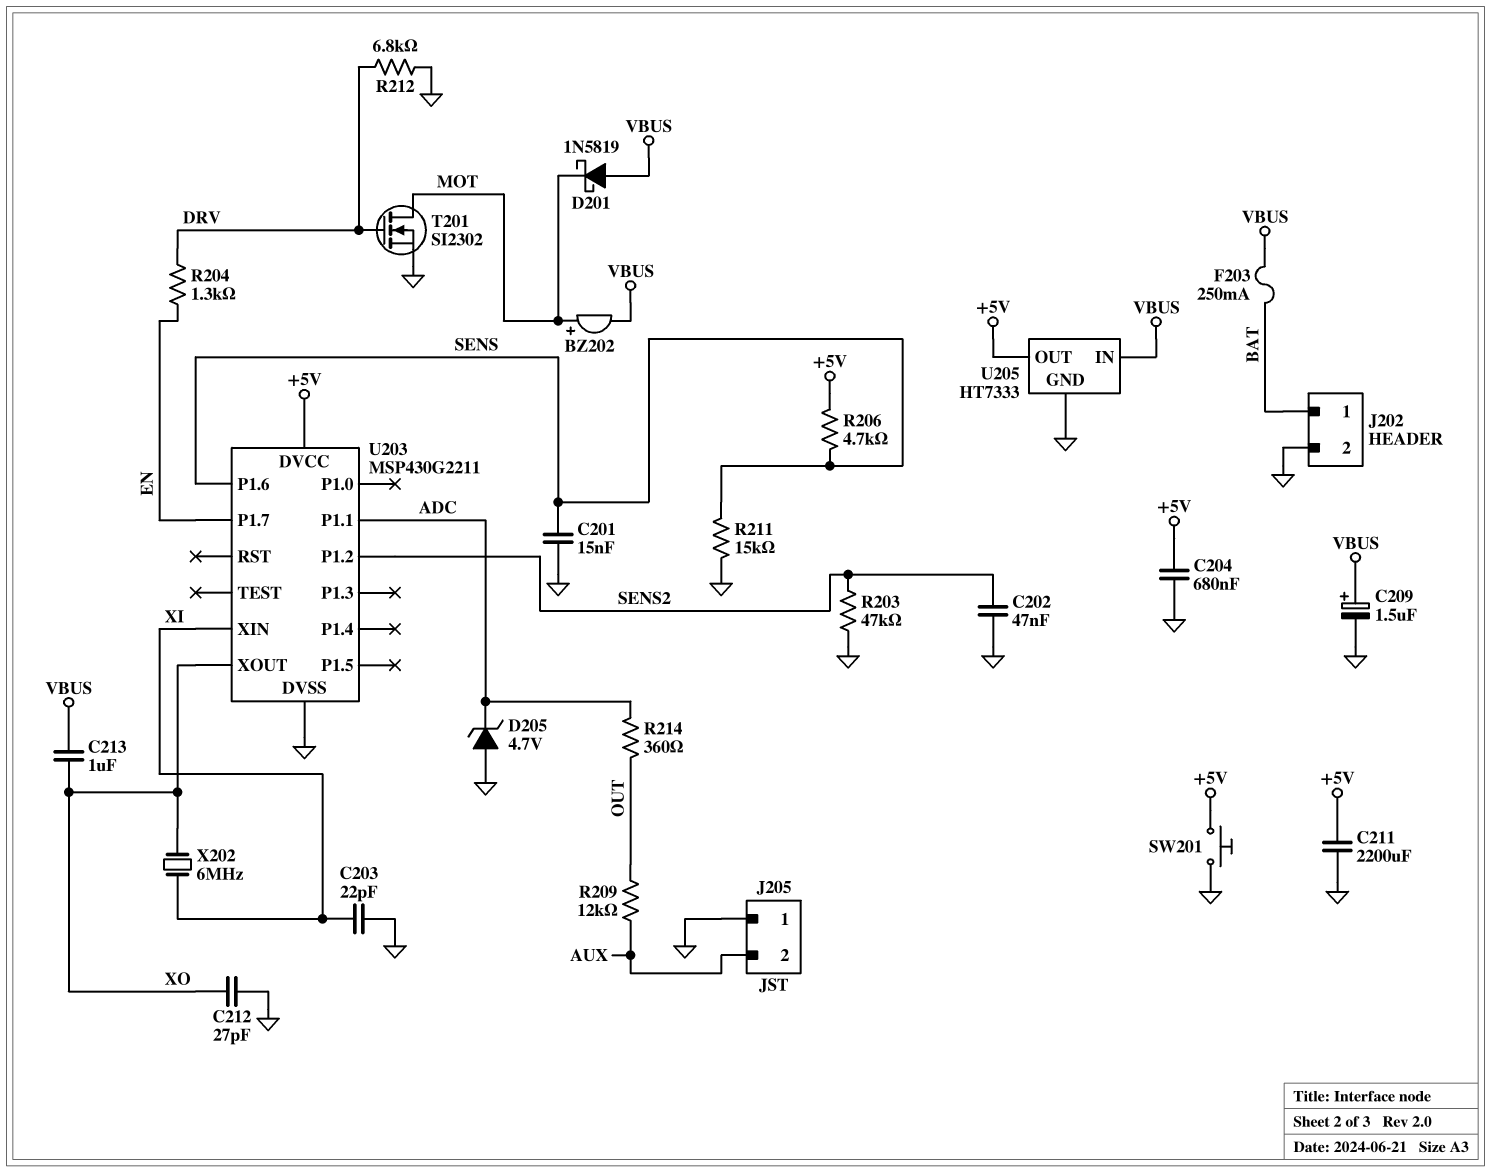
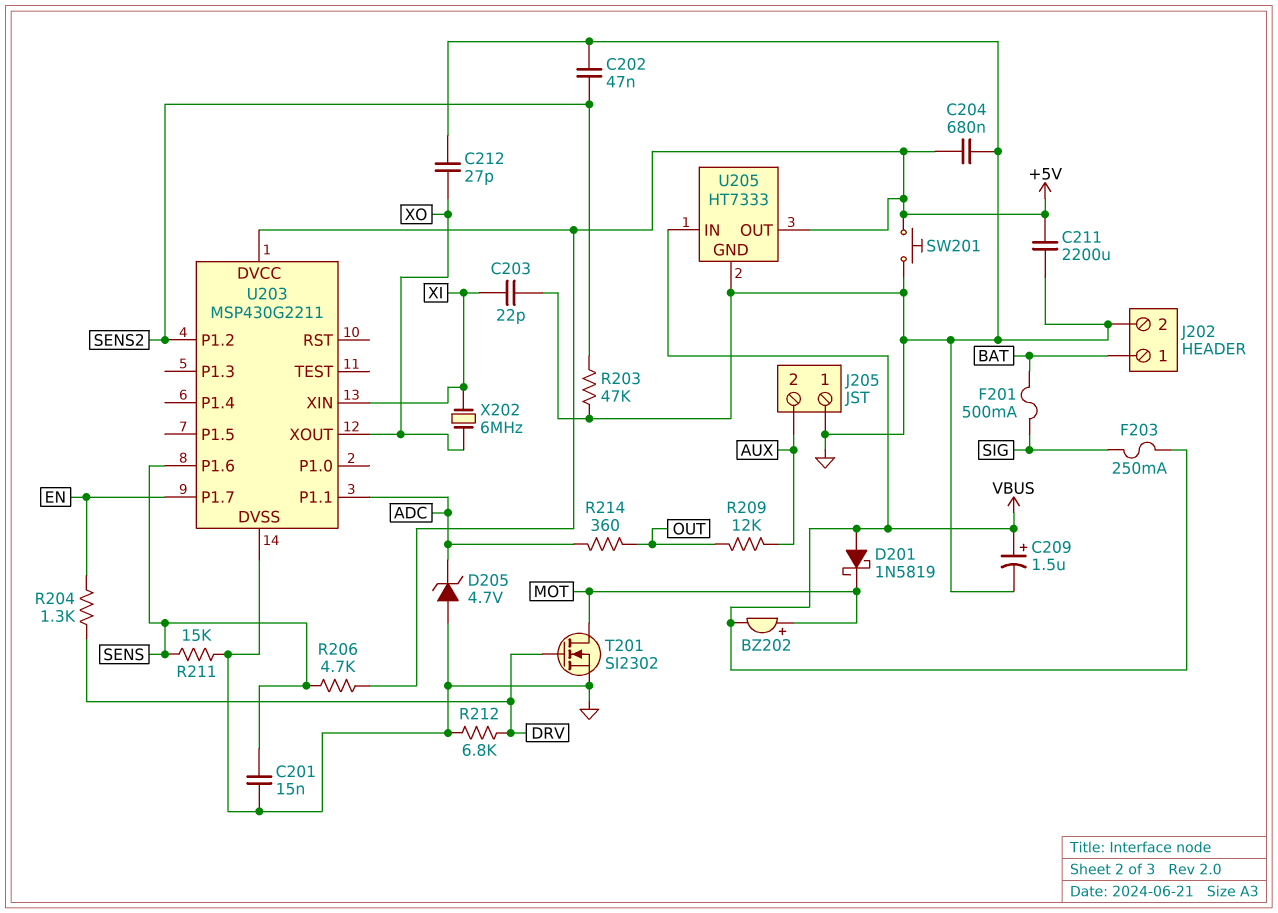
C213: 1uF (VBUS, XO) -> none
F201: none -> 500mA (BAT, SIG)
F203: 250mA (BAT, VBUS) -> 250mA (SIG, VBUS)

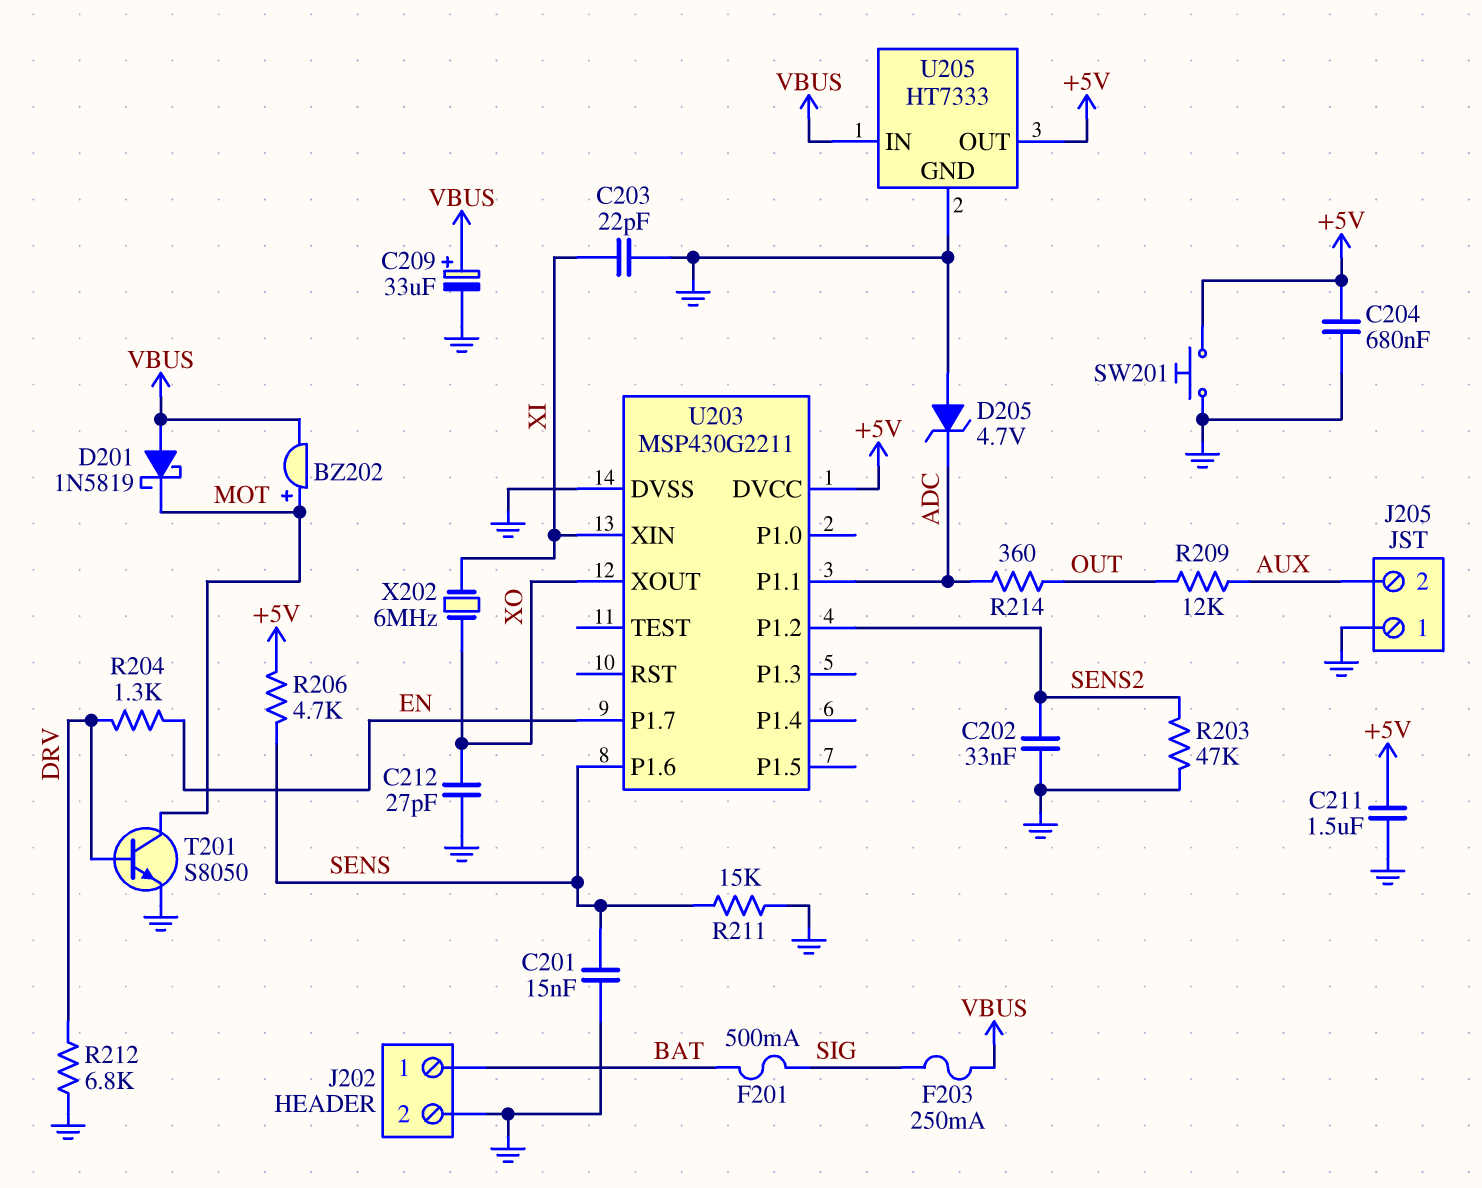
C202: 47nF (GND, SENS2) -> 33nF (GND, SENS2)
C209: 1.5uF (plus VBUS, minus GND) -> 33uF (plus VBUS, minus GND)
C211: 2200uF (+5V, GND) -> 1.5uF (+5V, GND)
T201: NMOS SI2302 (G DRV, D MOT, S GND) -> NPN S8050 (B DRV, C MOT, E GND)

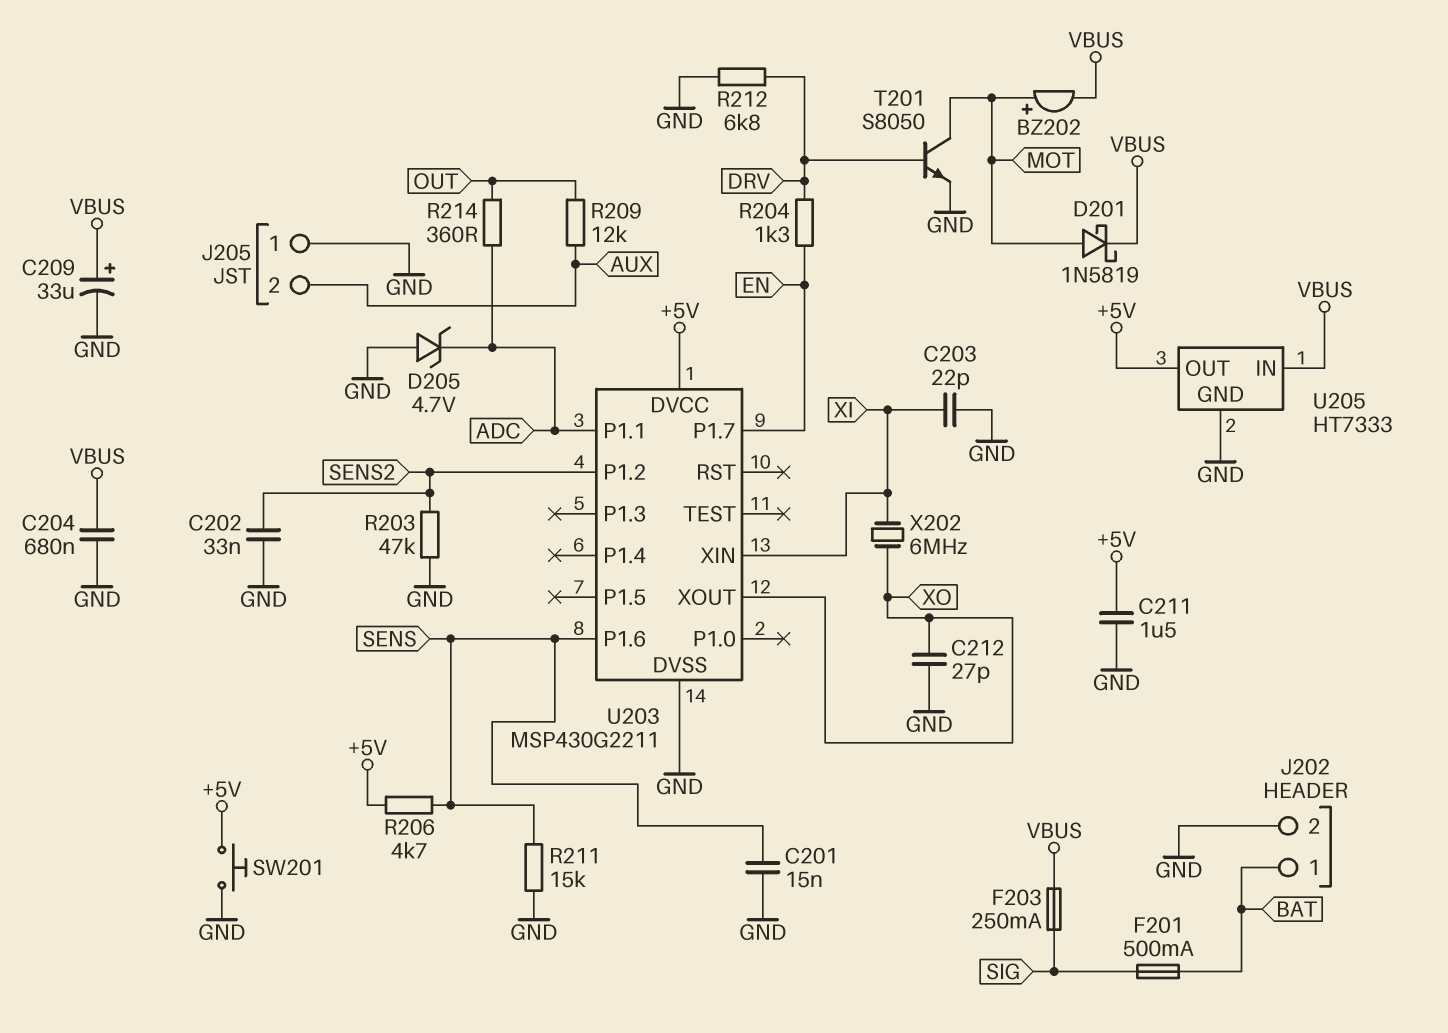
C204: 680nF (+5V, GND) -> 680nF (GND, VBUS)
D201: schottky 1N5819 (A VBUS, K MOT) -> schottky 1N5819 (A MOT, K VBUS)

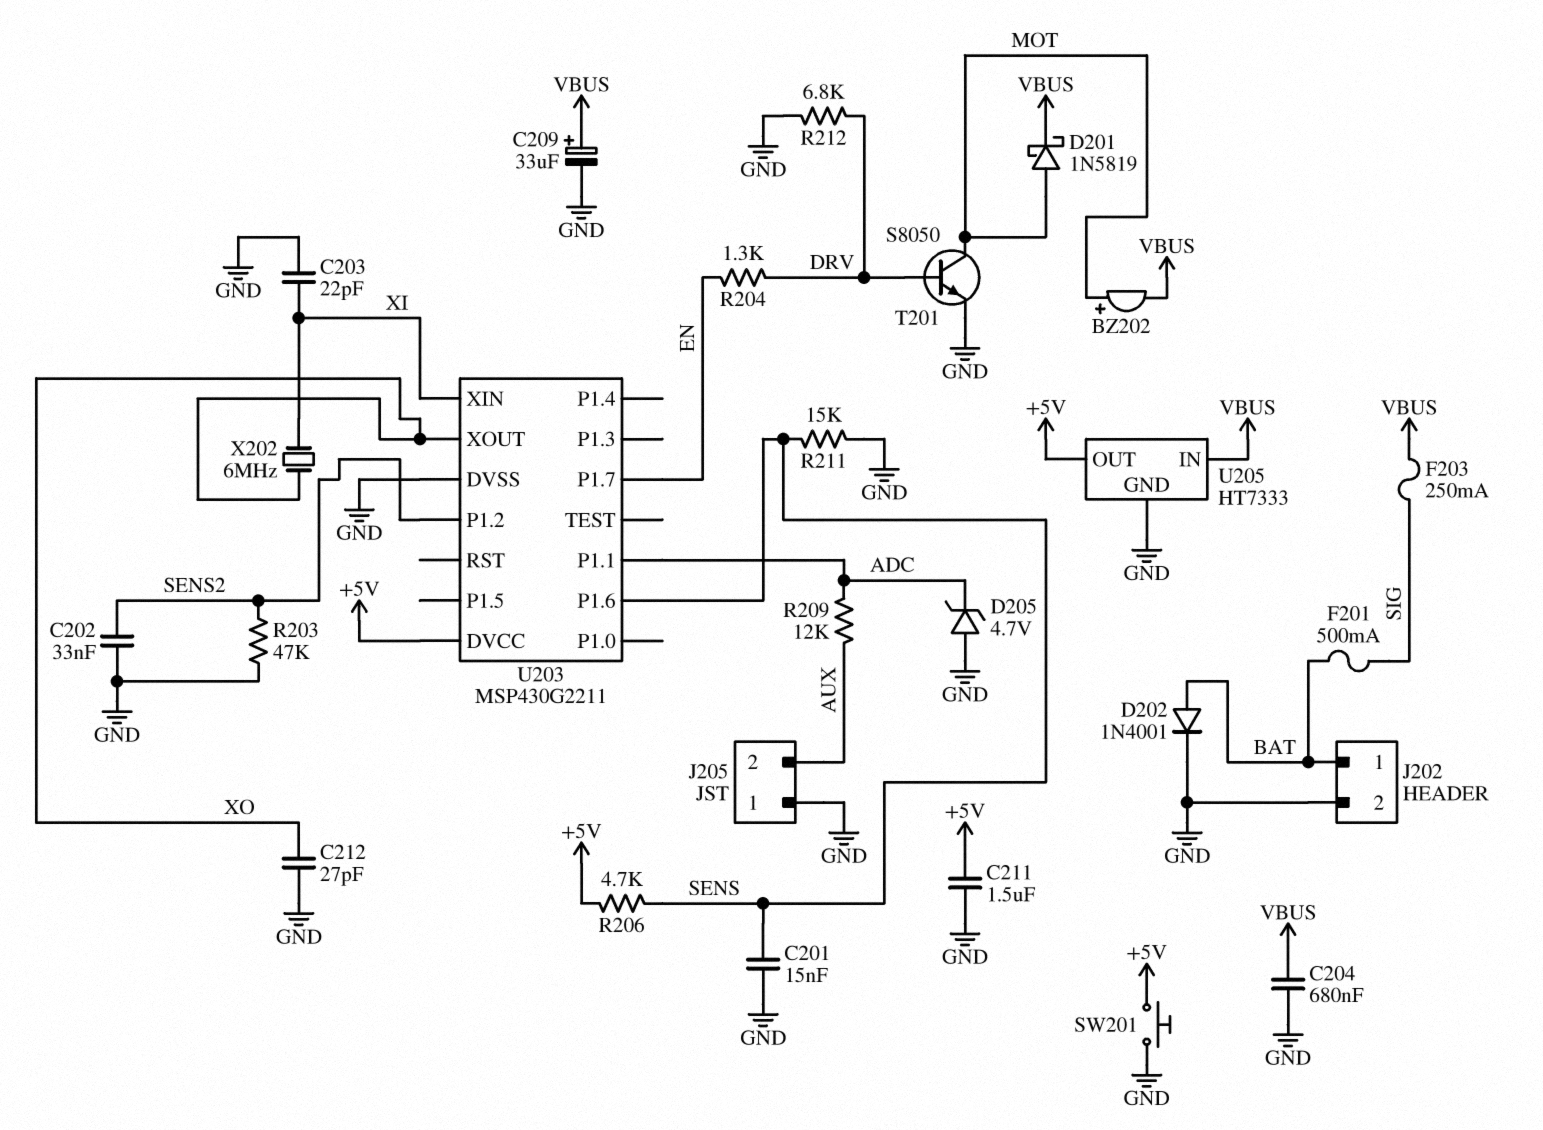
D202: none -> diode 1N4001 (A BAT, K GND)
R209: 12k (AUX, OUT) -> 12k (ADC, AUX)
R214: 360 (ADC, OUT) -> none

